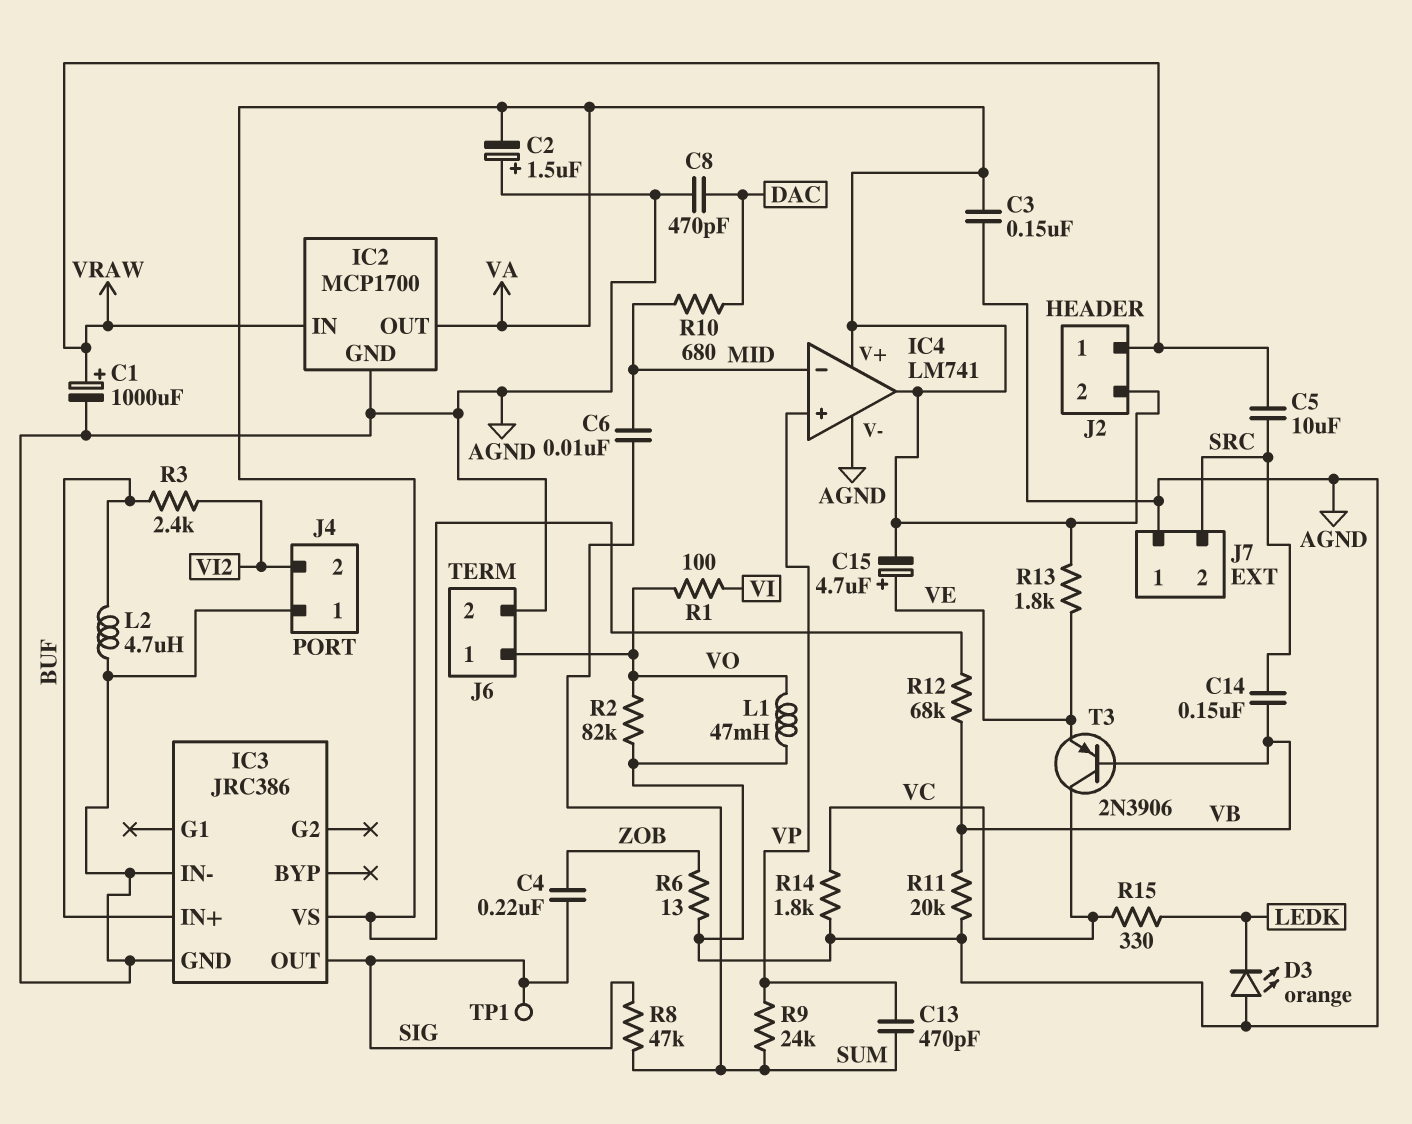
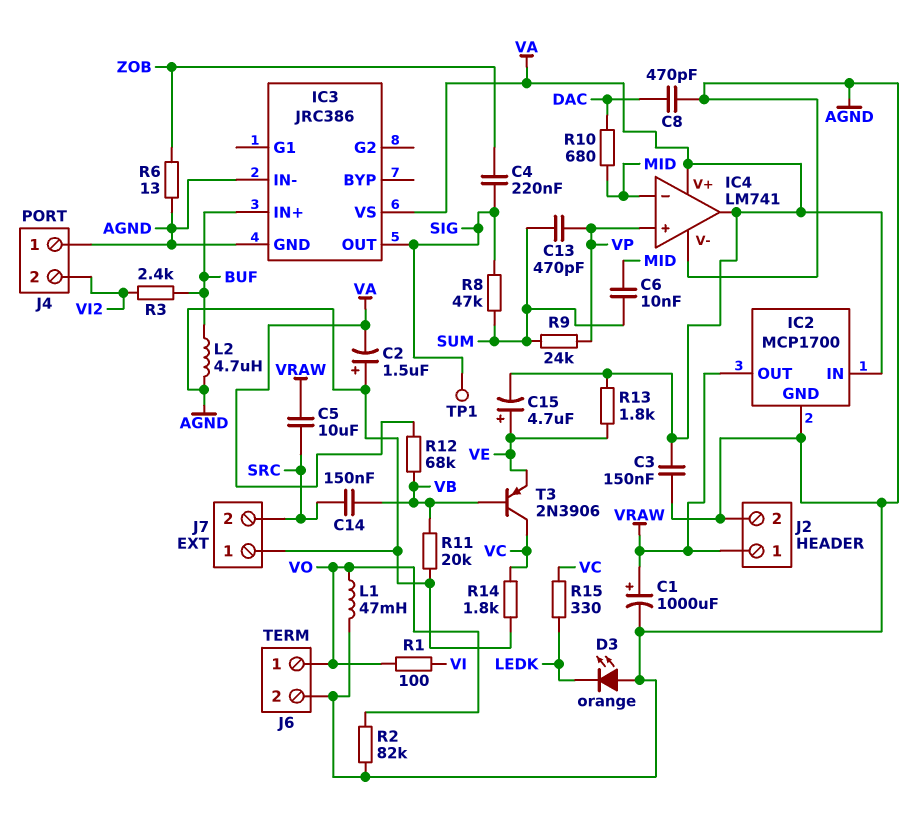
IC2 pin IN: VRAW -> VA
IC2 pin OUT: VA -> VRAW
J2 pin 2: VA -> AGND

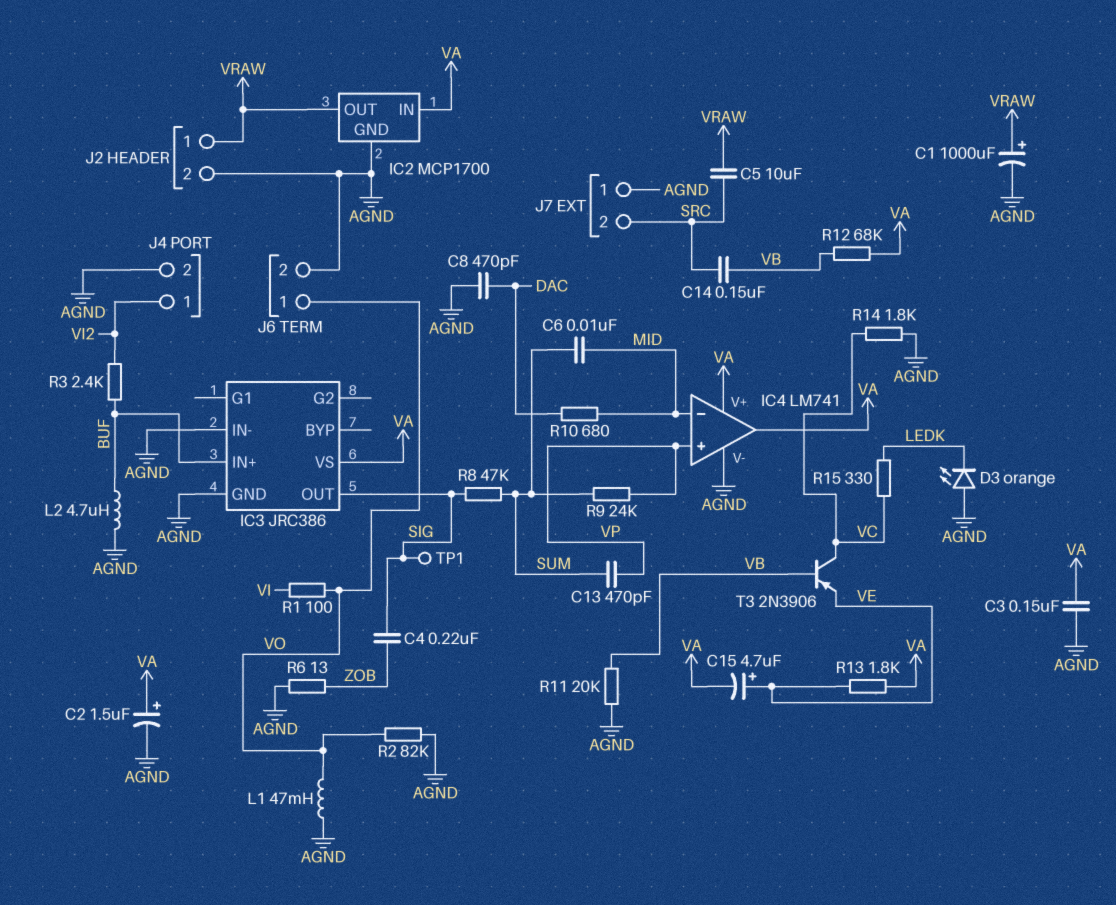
C2: 1.5uF (plus AGND, minus VA) -> 1.5uF (plus VA, minus AGND)
J4 pin 1: AGND -> VI2
J4 pin 2: VI2 -> AGND

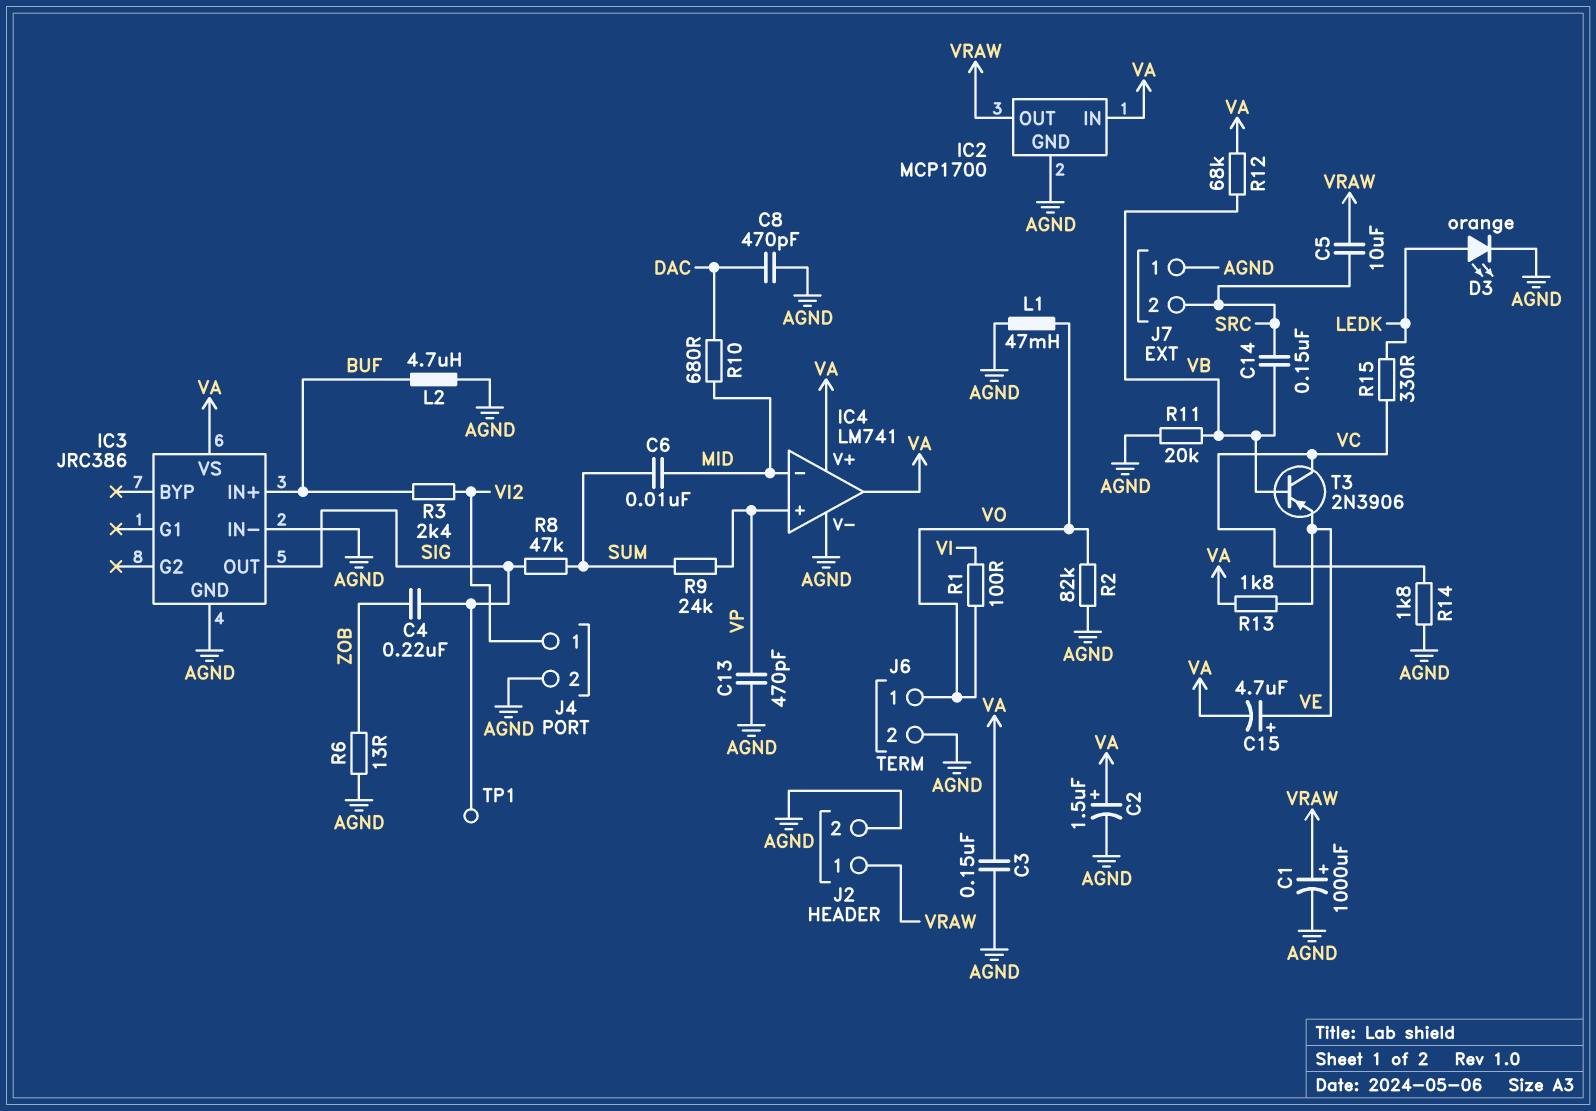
C13: 470pF (SUM, VP) -> 470pF (AGND, VP)
D3: LED orange (A AGND, K LEDK) -> LED orange (A LEDK, K AGND)

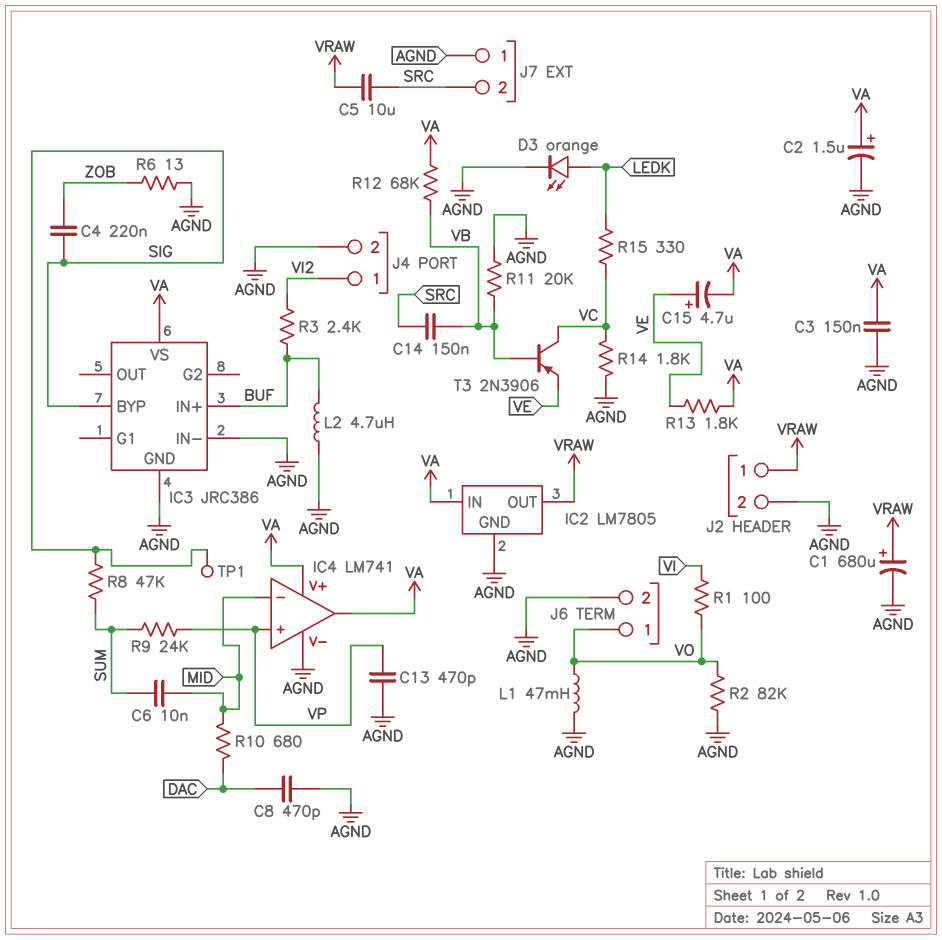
C1: 1000uF (plus VRAW, minus AGND) -> 680uF (plus VRAW, minus AGND)
IC2: MCP1700 -> LM7805
IC3 pin BYP: none -> SIG
IC3 pin OUT: SIG -> none

